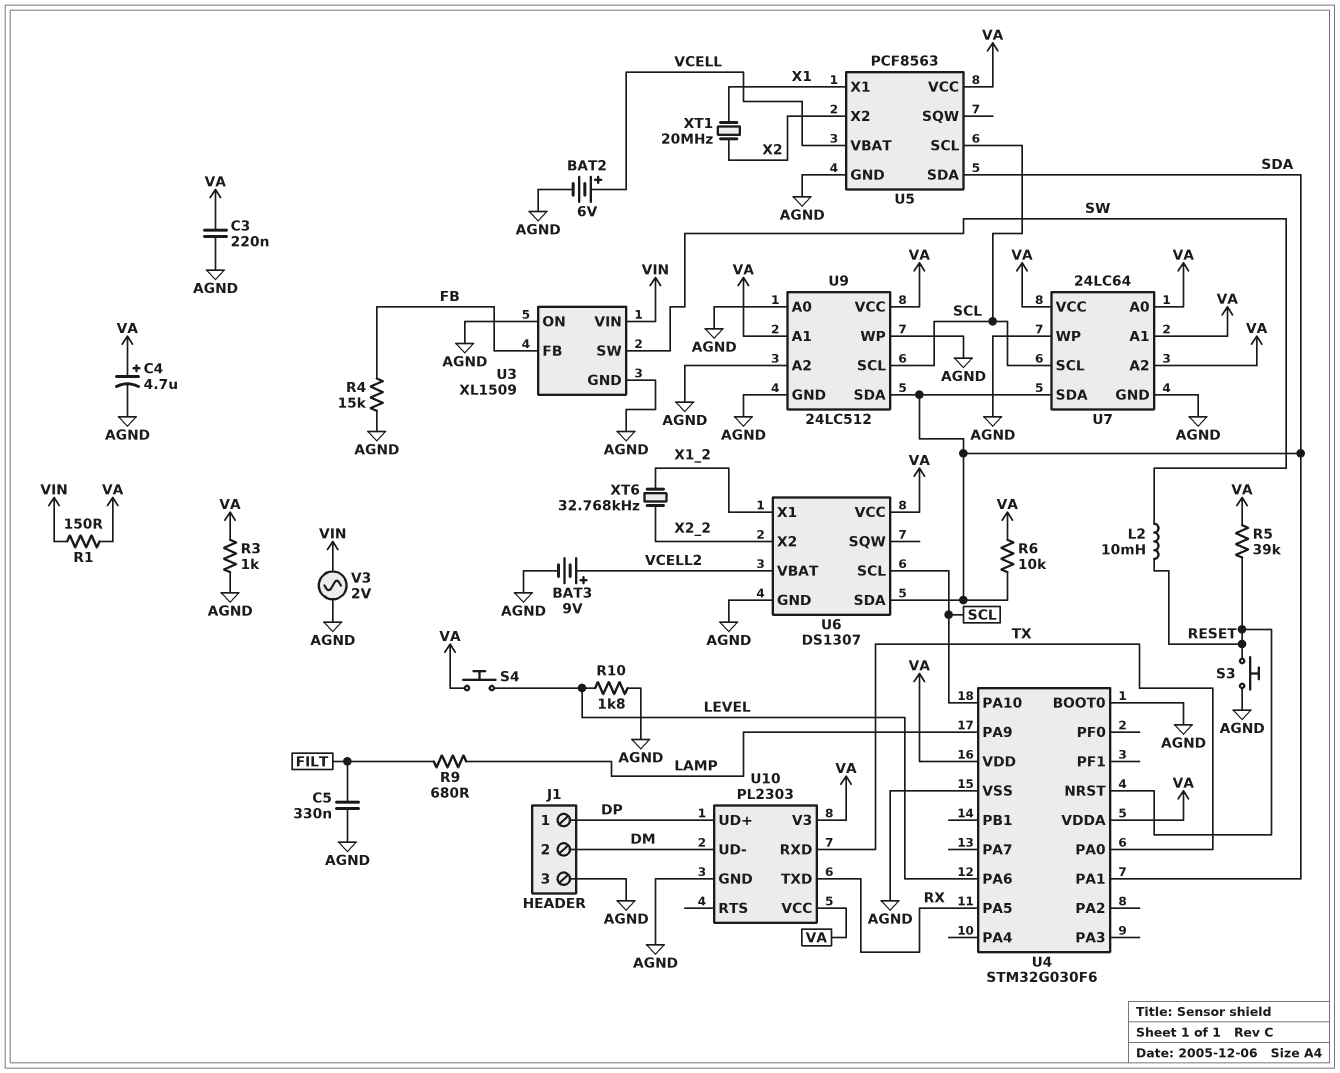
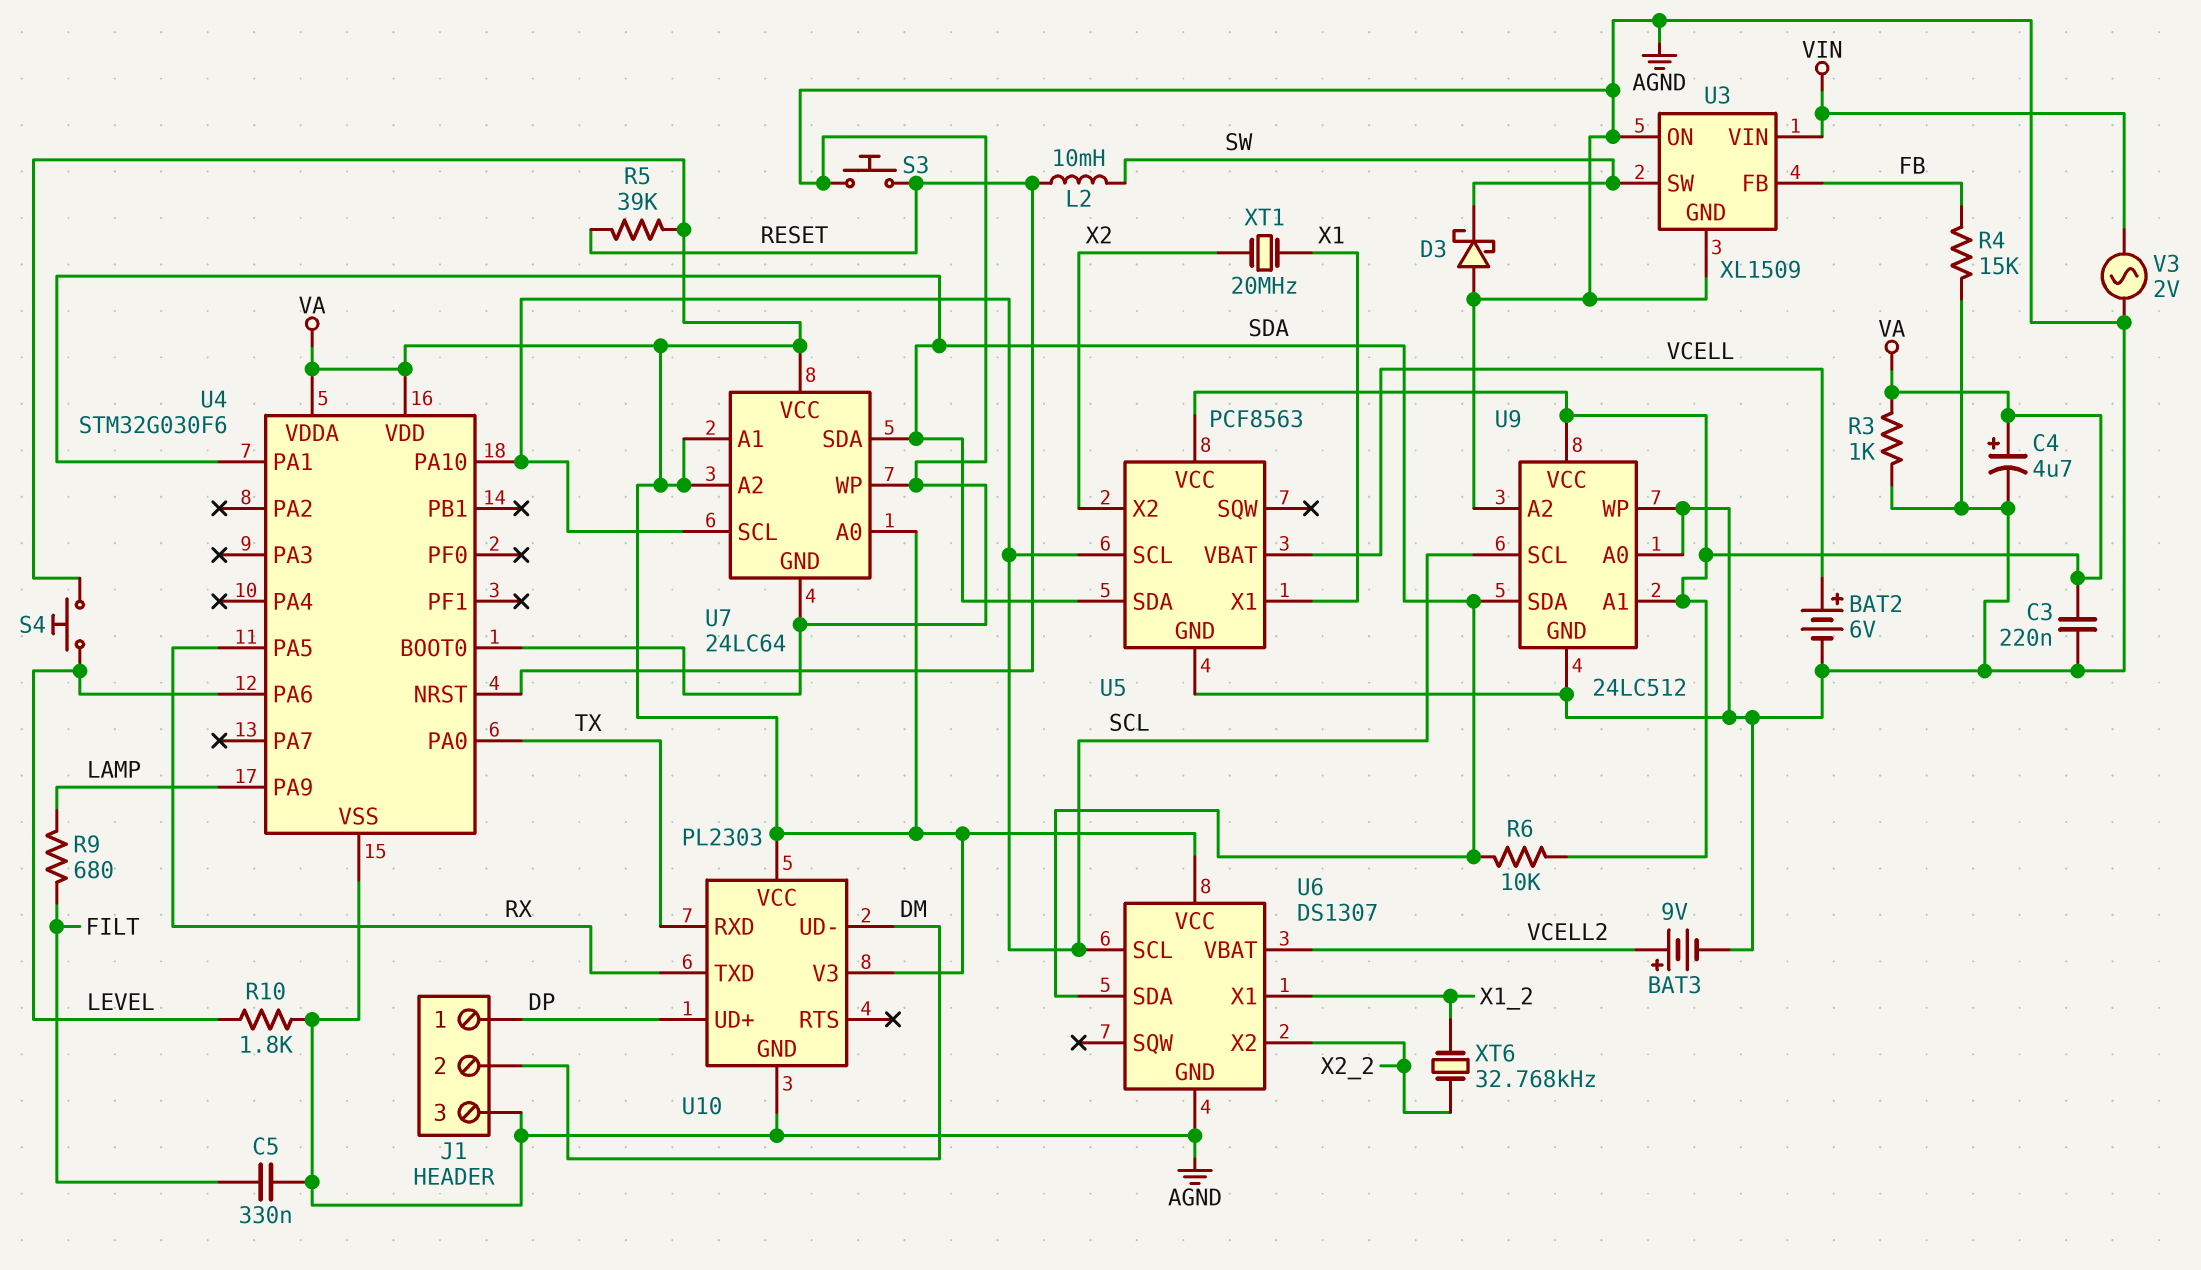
D3: none -> schottky (A AGND, K SW)
R1: 150 (VA, VIN) -> none

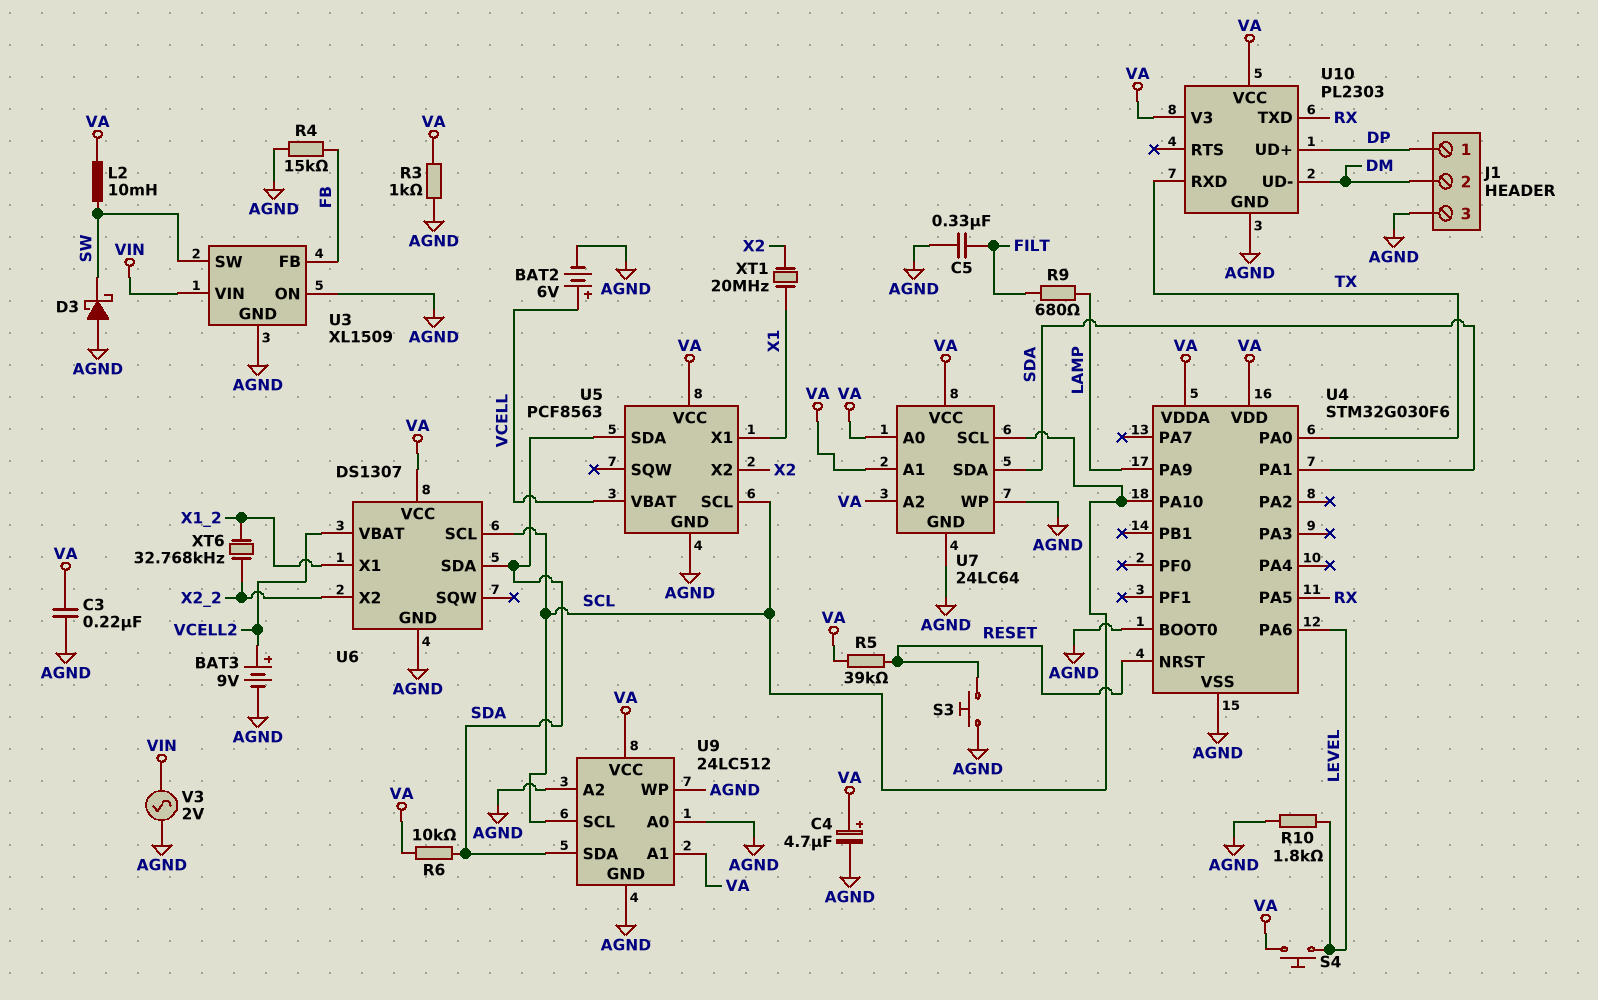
L2: 10mH (RESET, SW) -> 10mH (SW, VA)

